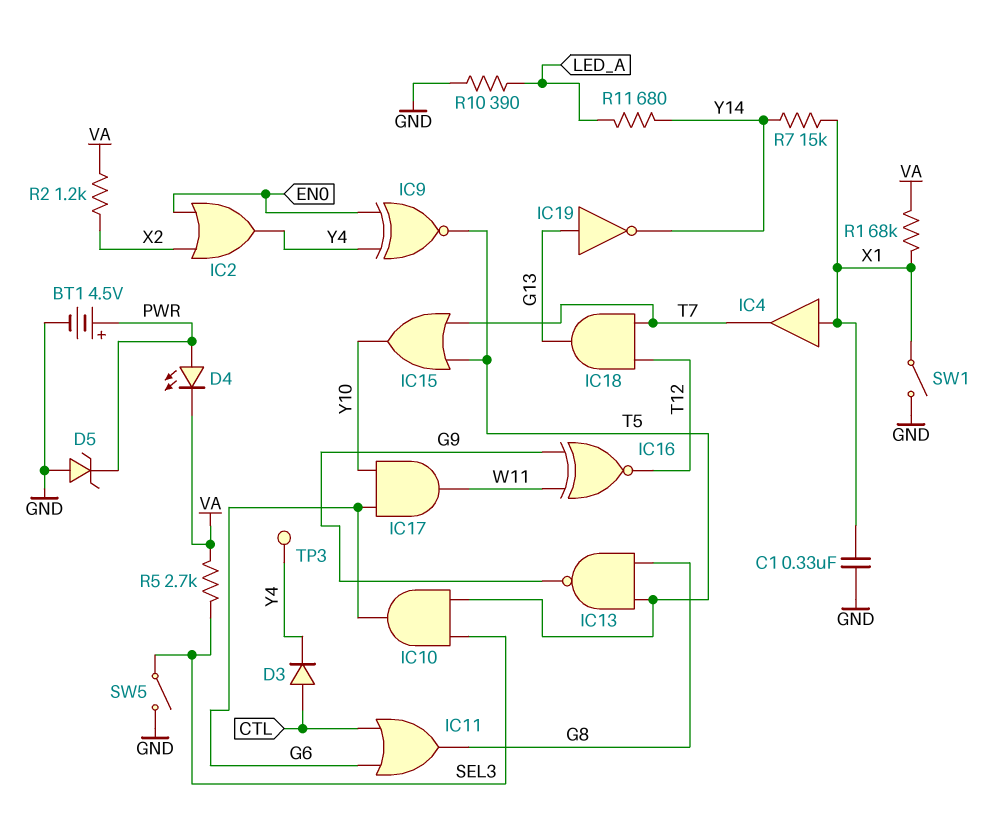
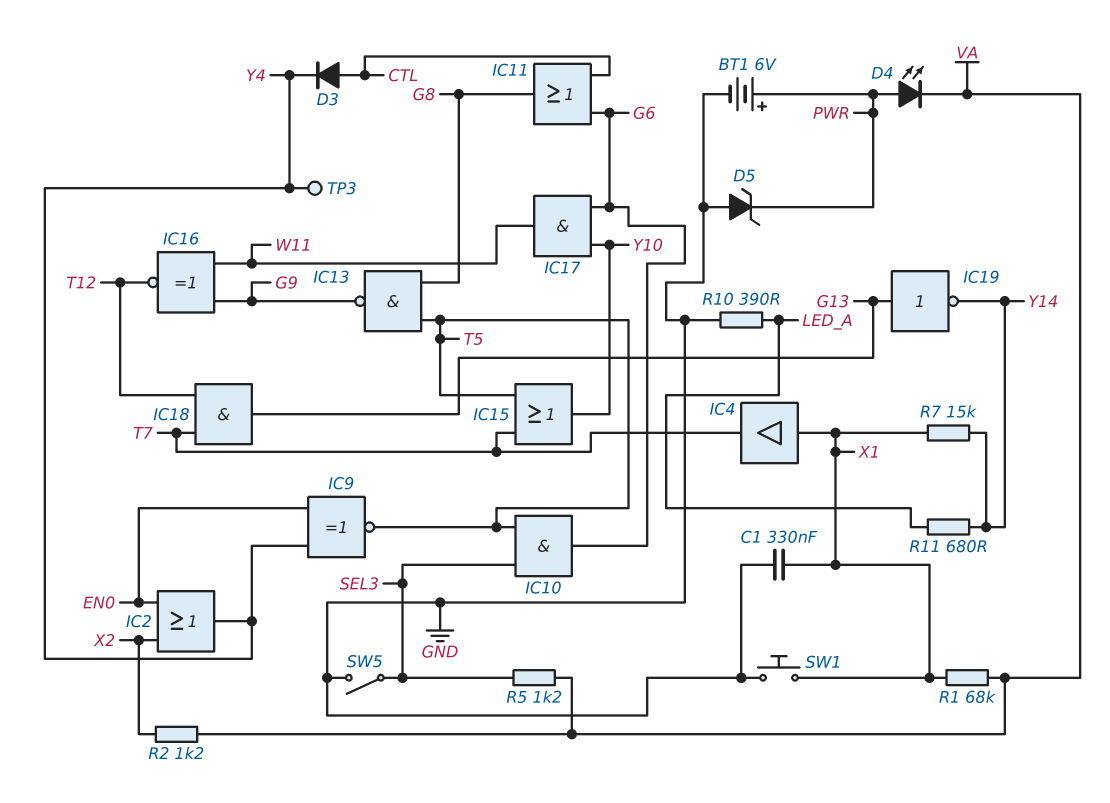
BT1: 4.5V (plus PWR, minus GND) -> 6V (plus PWR, minus GND)
R5: 2.7k (SEL3, VA) -> 1.2k (SEL3, VA)
SW1: switch (GND, X1) -> button (GND, X1)

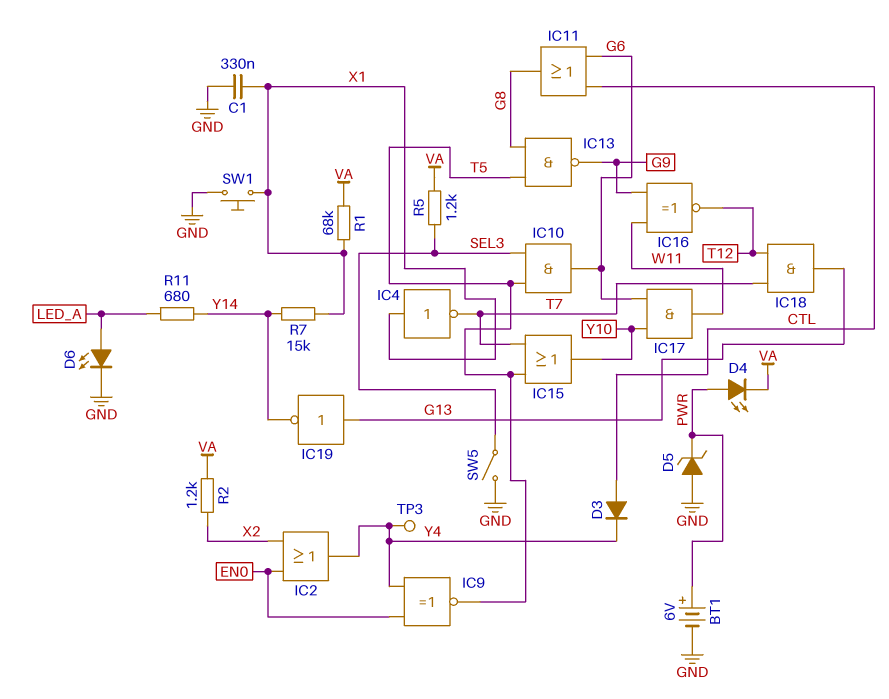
D6: none -> LED (A LED_A, K GND)
IC4: buffer (in X1, out T7) -> NOT (in X1, out T7)
R10: 390 (GND, LED_A) -> none

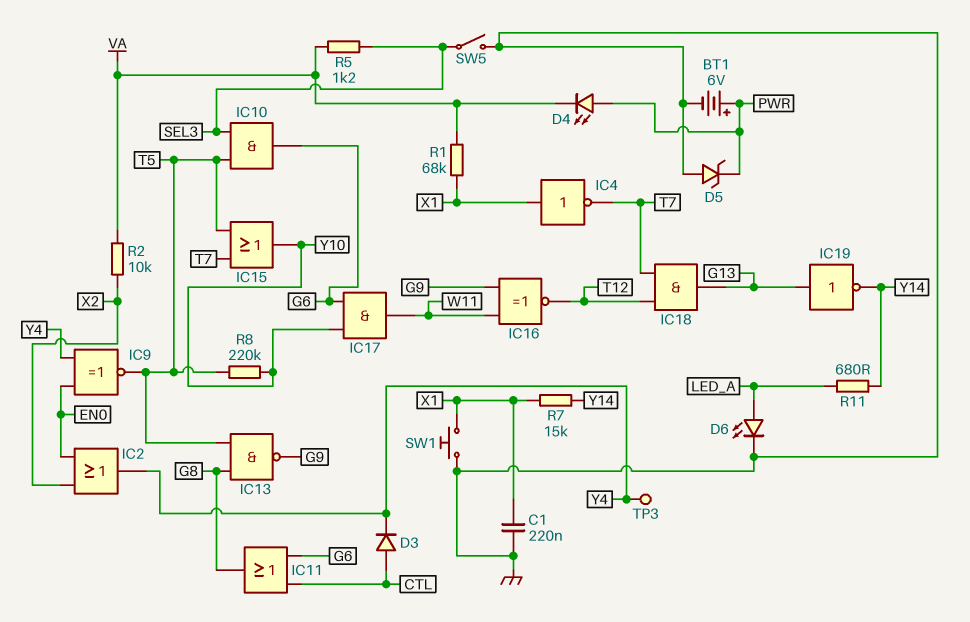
C1: 330nF (GND, X1) -> 220nF (GND, X1)
R2: 1.2k (VA, X2) -> 10k (VA, X2)
R8: none -> 220k (T5, Y10)

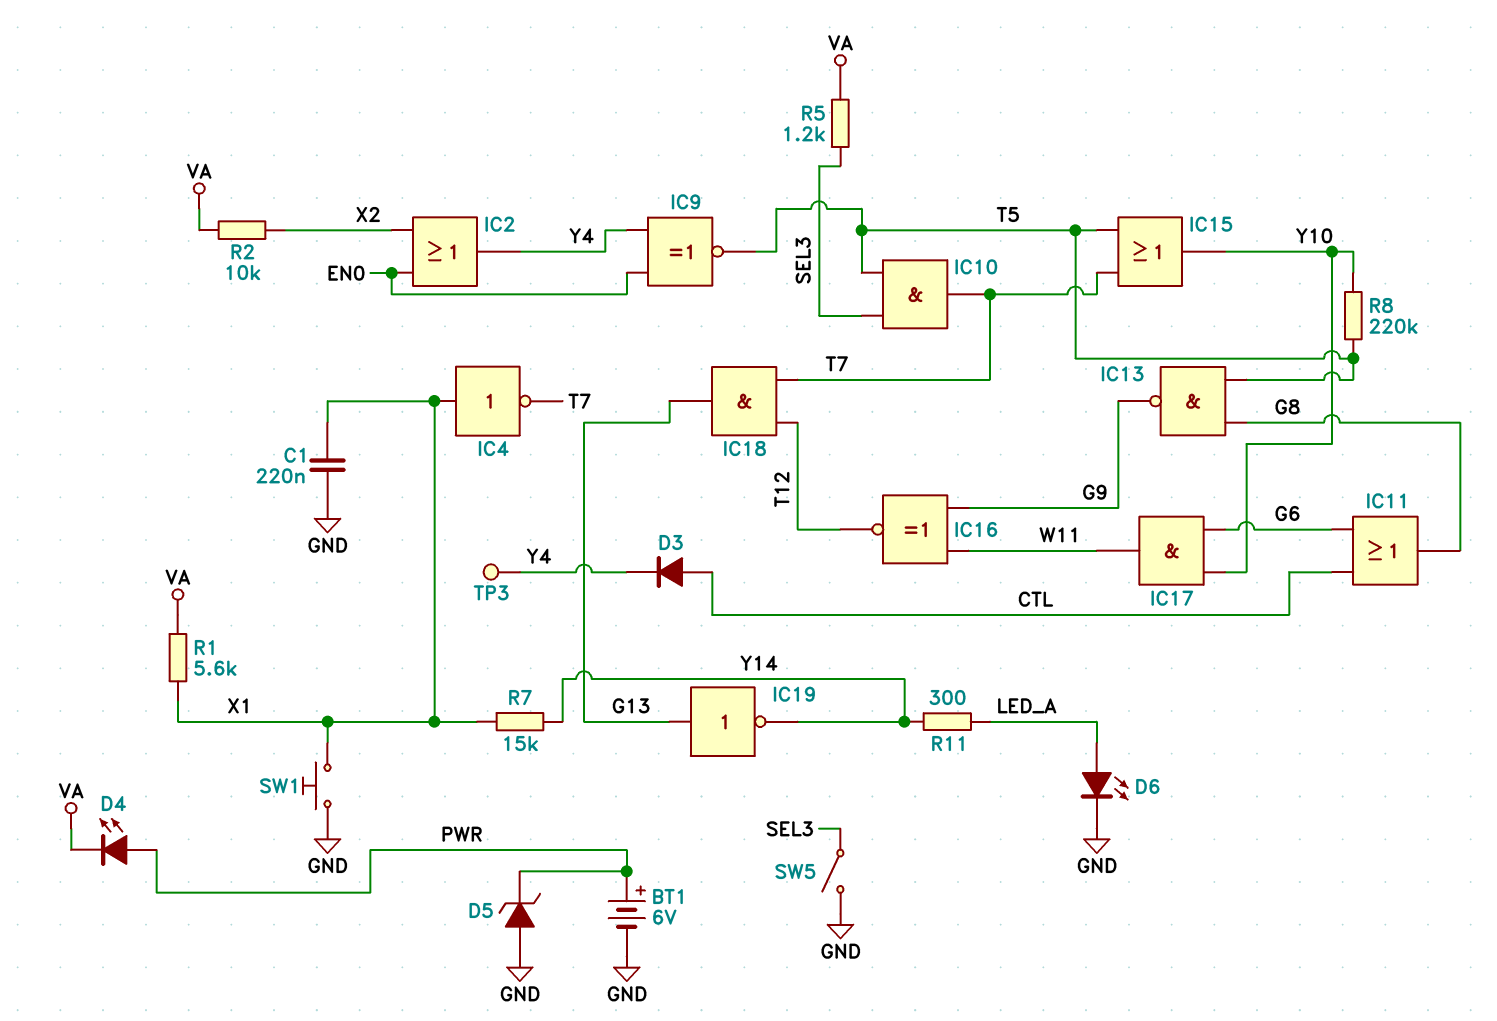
IC10: AND (in SEL3, in T5, out G6) -> AND (in SEL3, in T5, out T7)
R1: 68k (VA, X1) -> 5.6k (VA, X1)
R11: 680 (LED_A, Y14) -> 300 (LED_A, Y14)

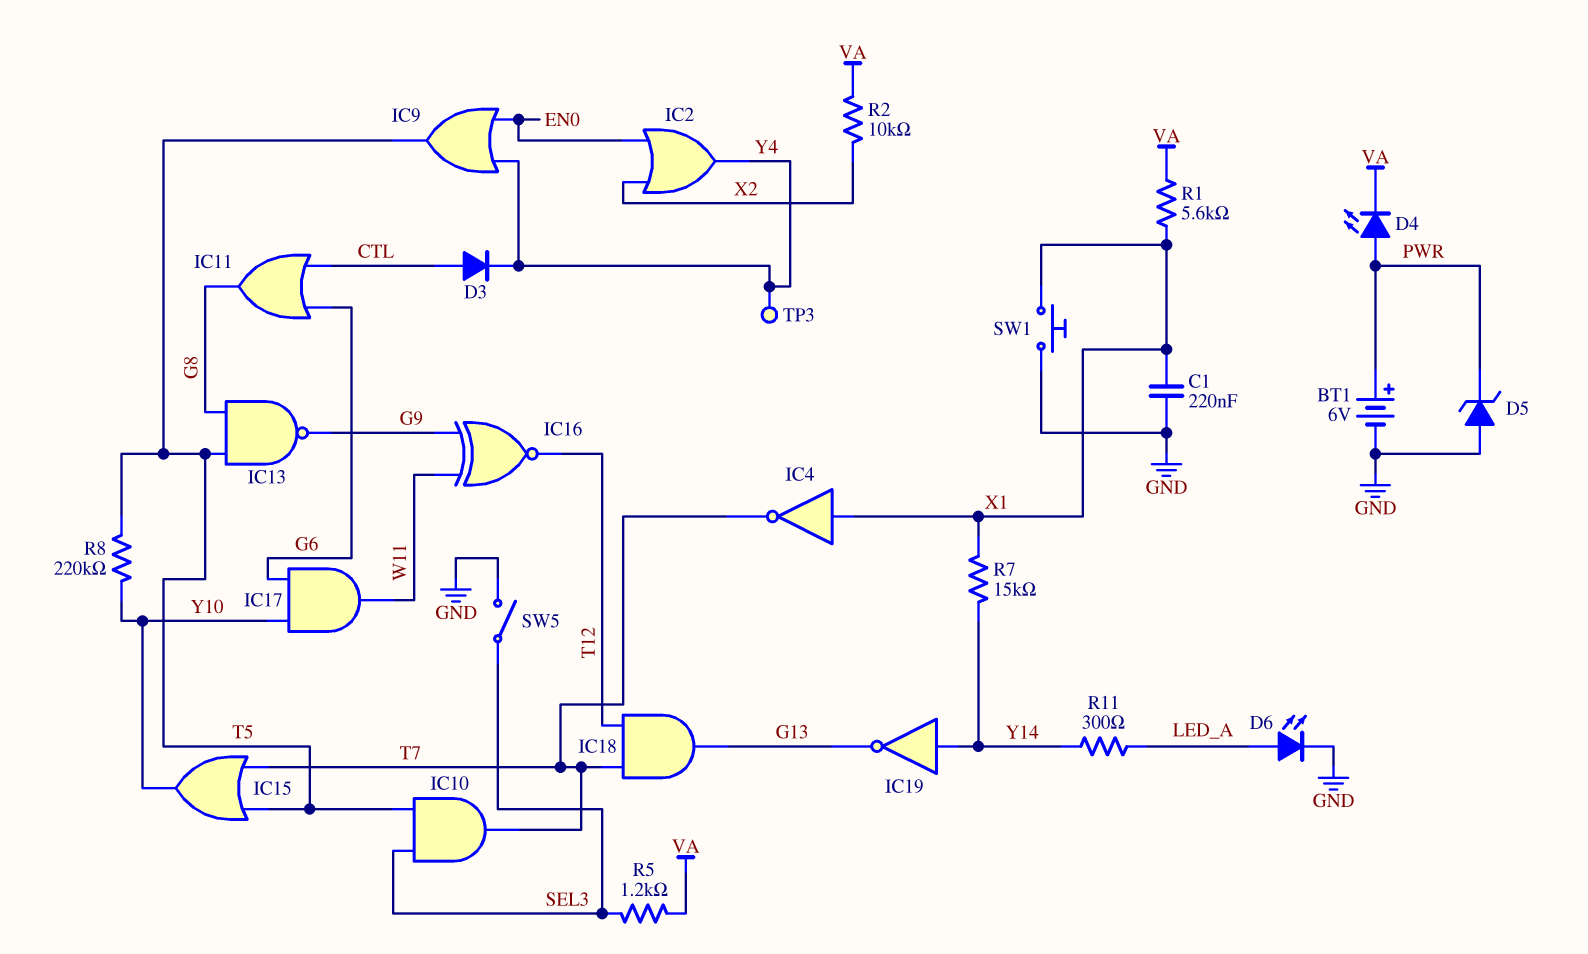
IC9: XNOR (in EN0, in Y4, out T5) -> OR (in EN0, in Y4, out T5)
IC19: NOT (in G13, out Y14) -> NOT (in Y14, out G13)

